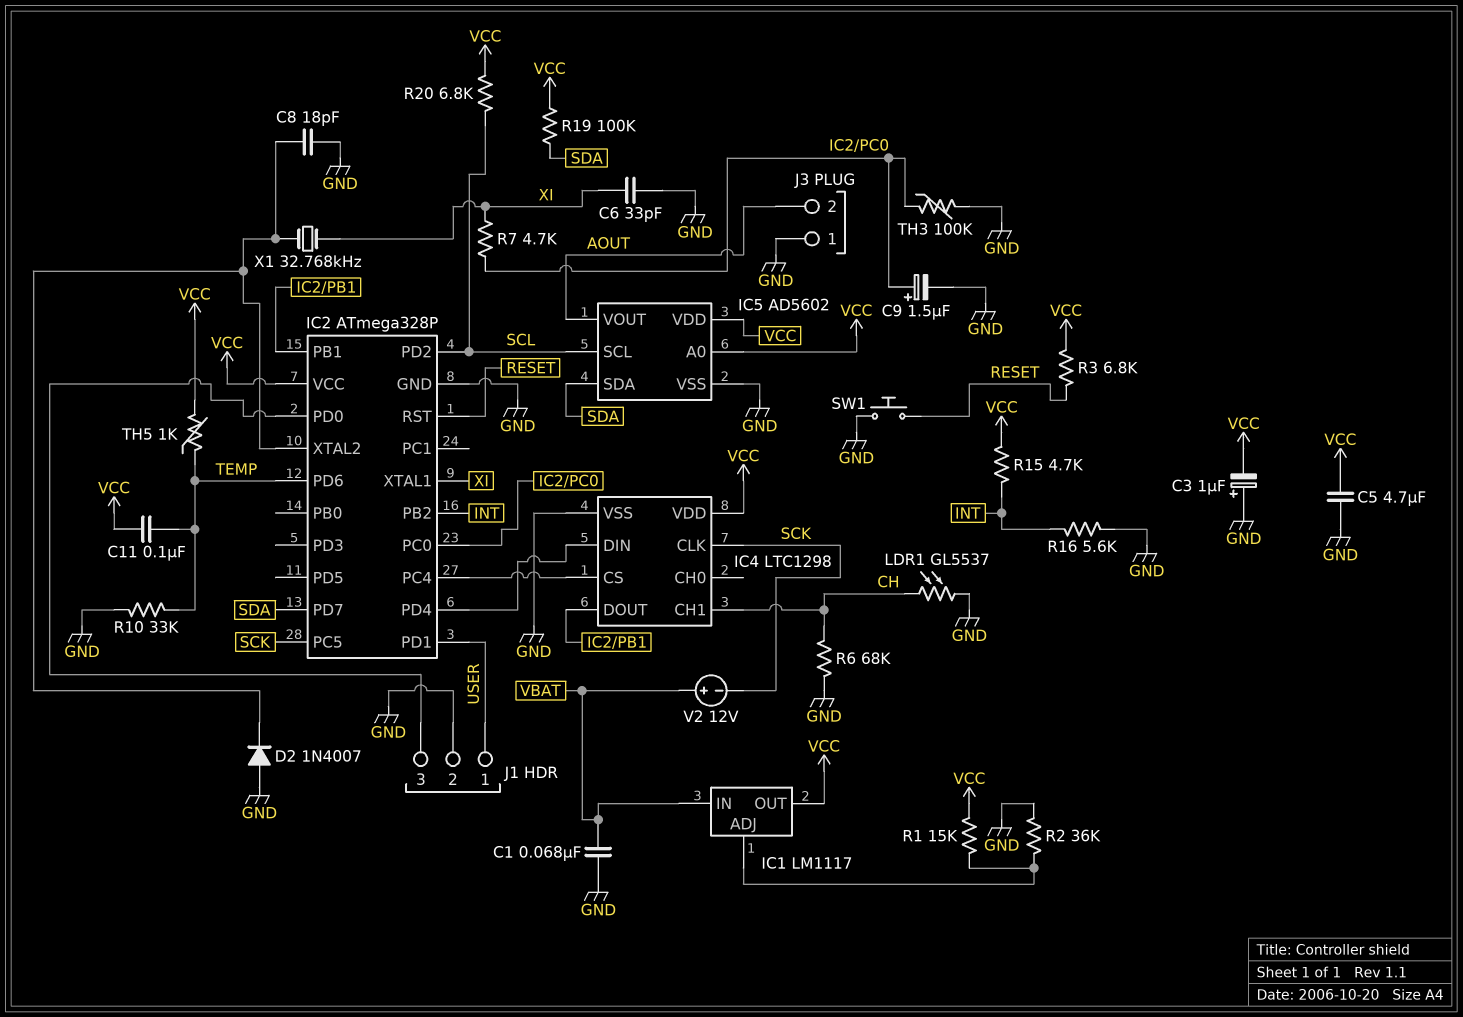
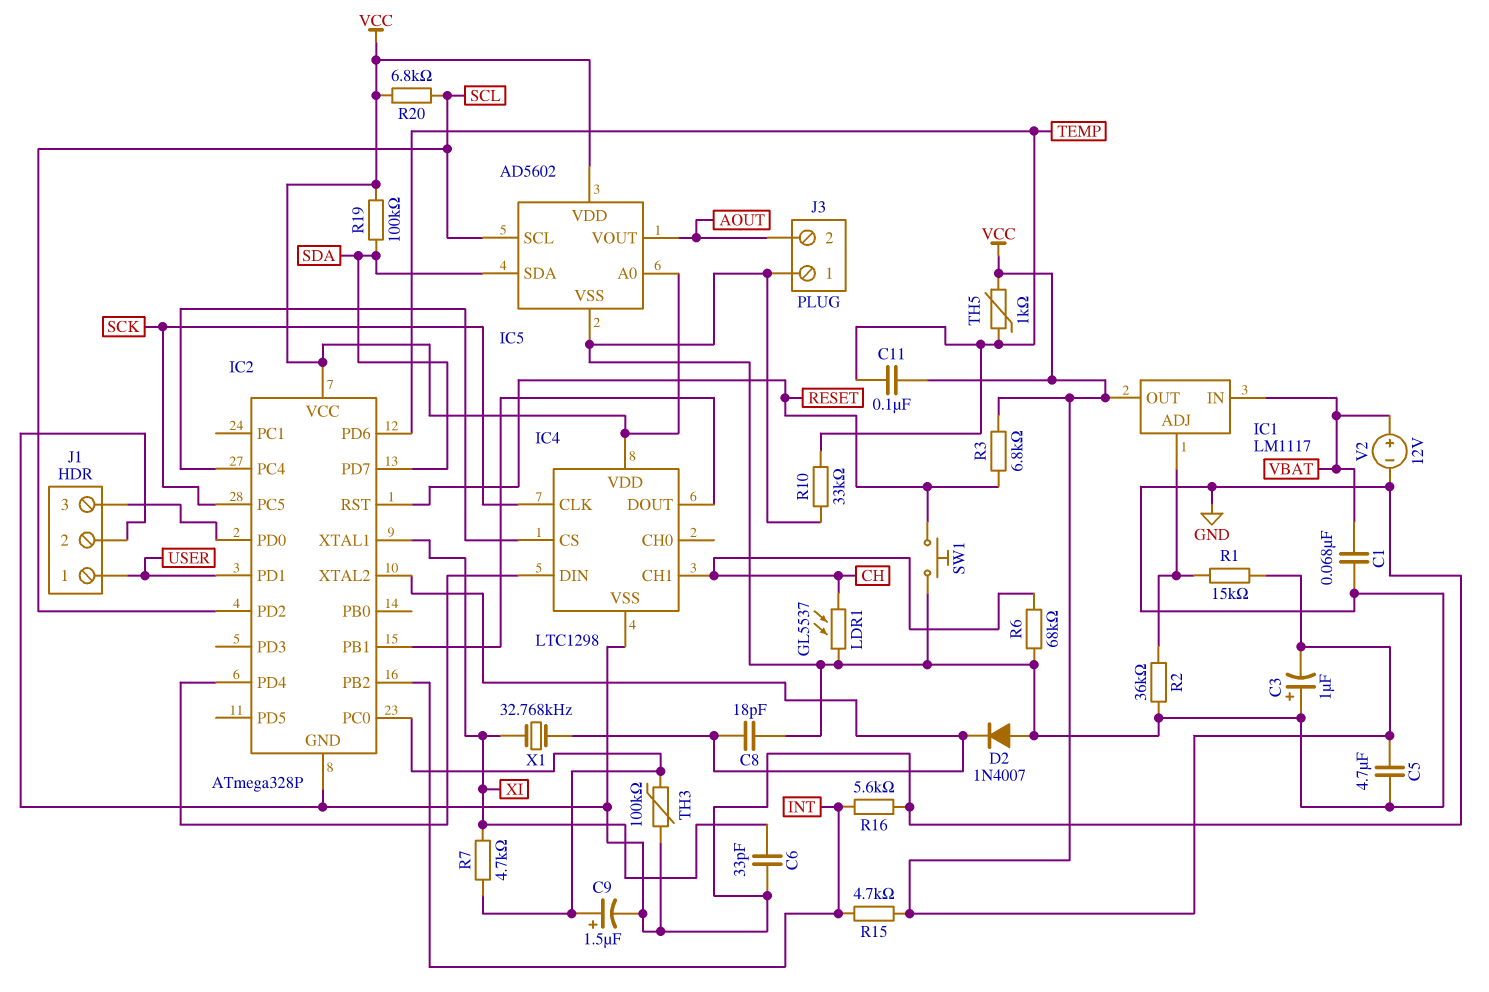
V2: 12V (plus VBAT, minus SCK) -> 12V (plus VBAT, minus GND)

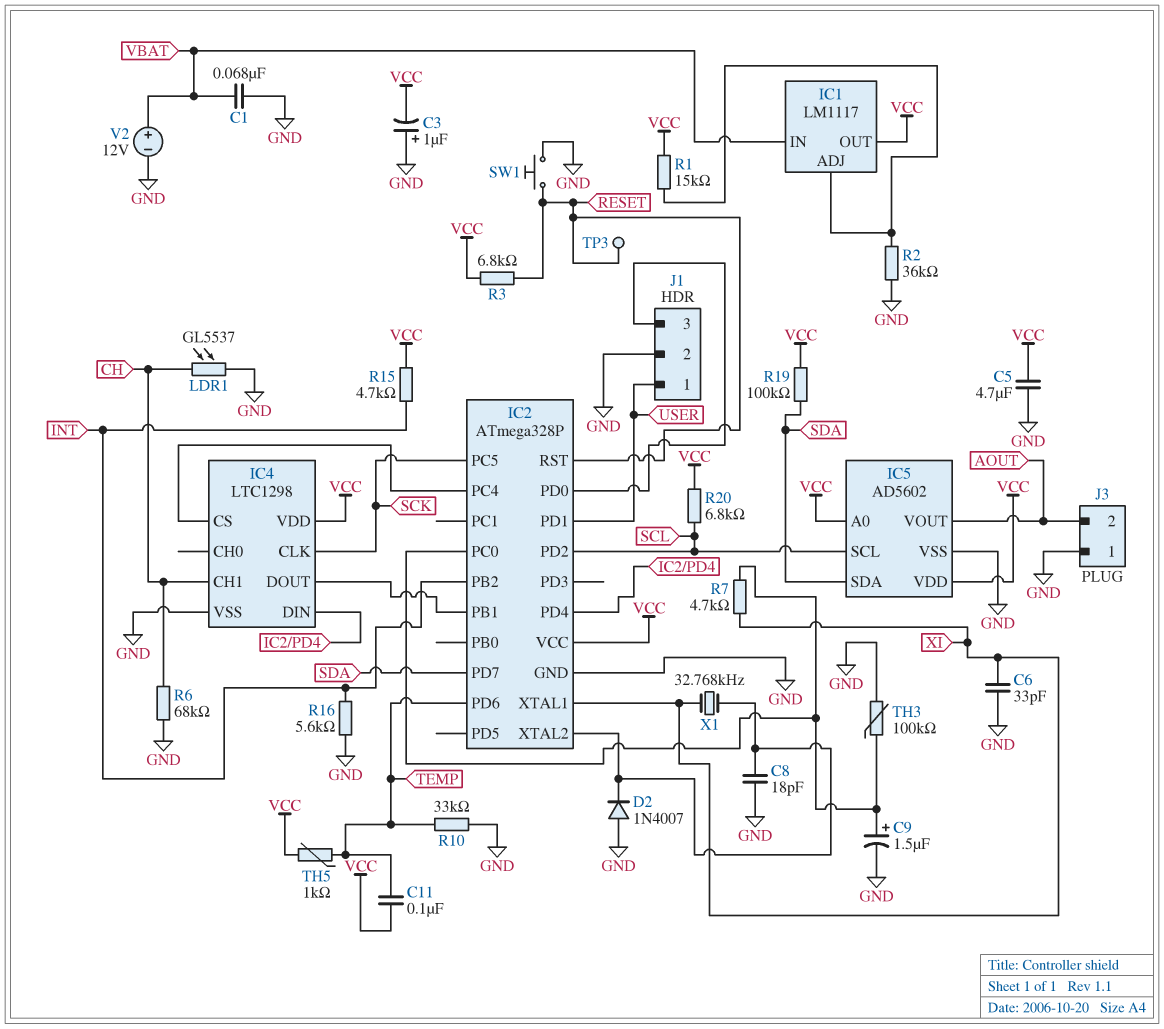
TP3: none -> test point (RESET)

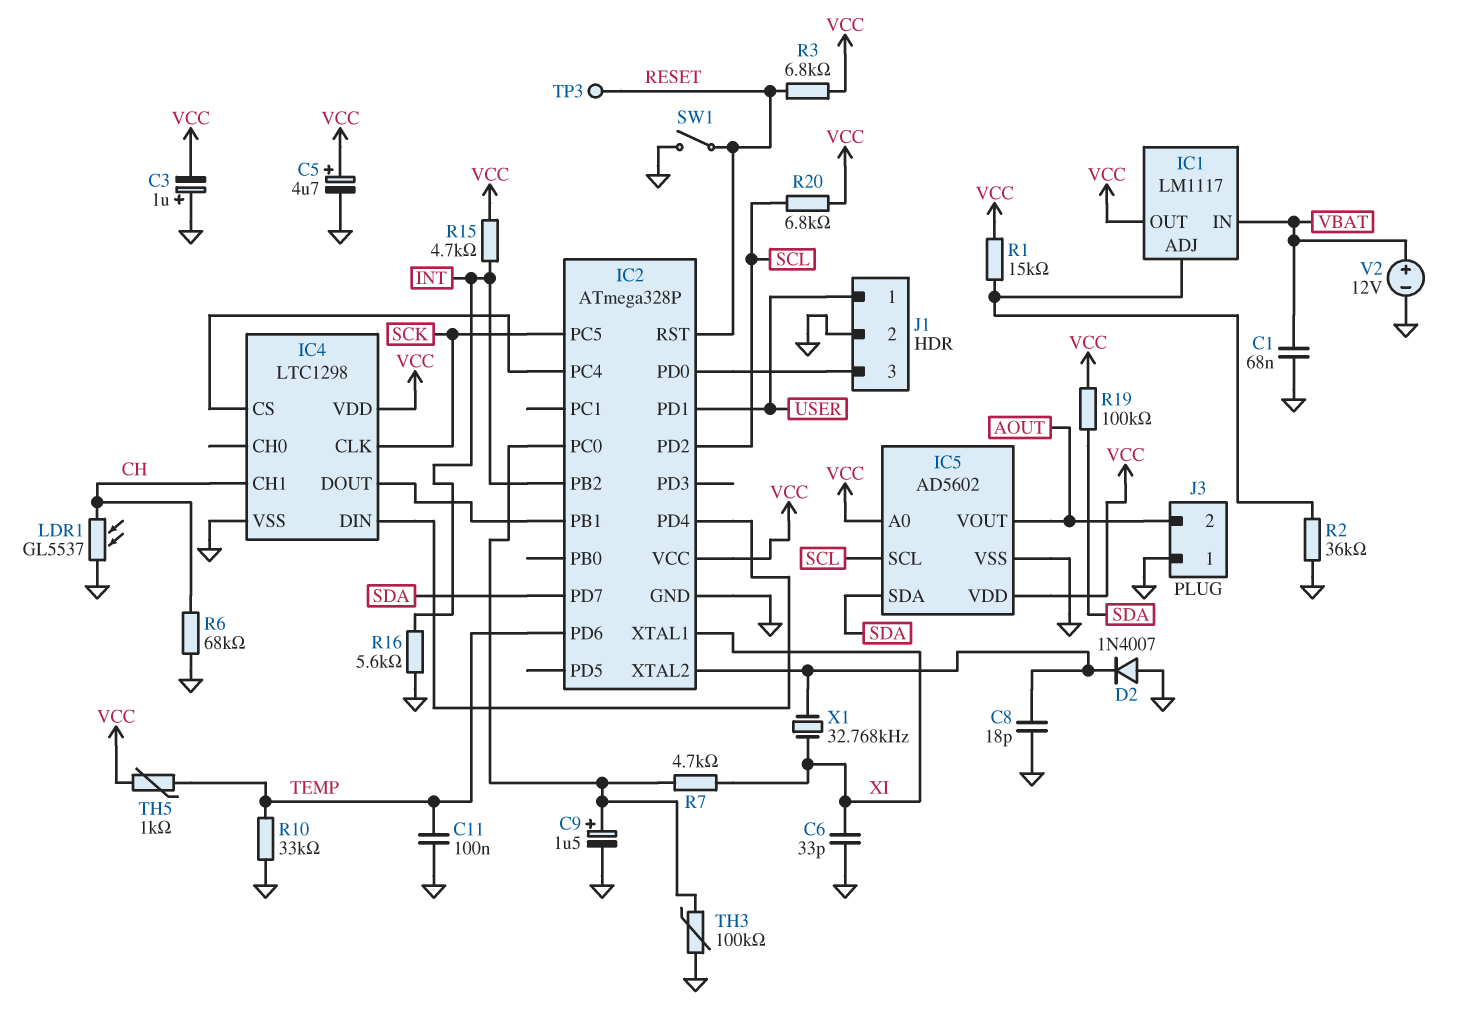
C5: 4.7uF (GND, VCC) -> 4.7uF (plus VCC, minus GND)
C11: 100nF (TEMP, VCC) -> 100nF (GND, TEMP)
SW1: button (GND, RESET) -> switch (GND, RESET)

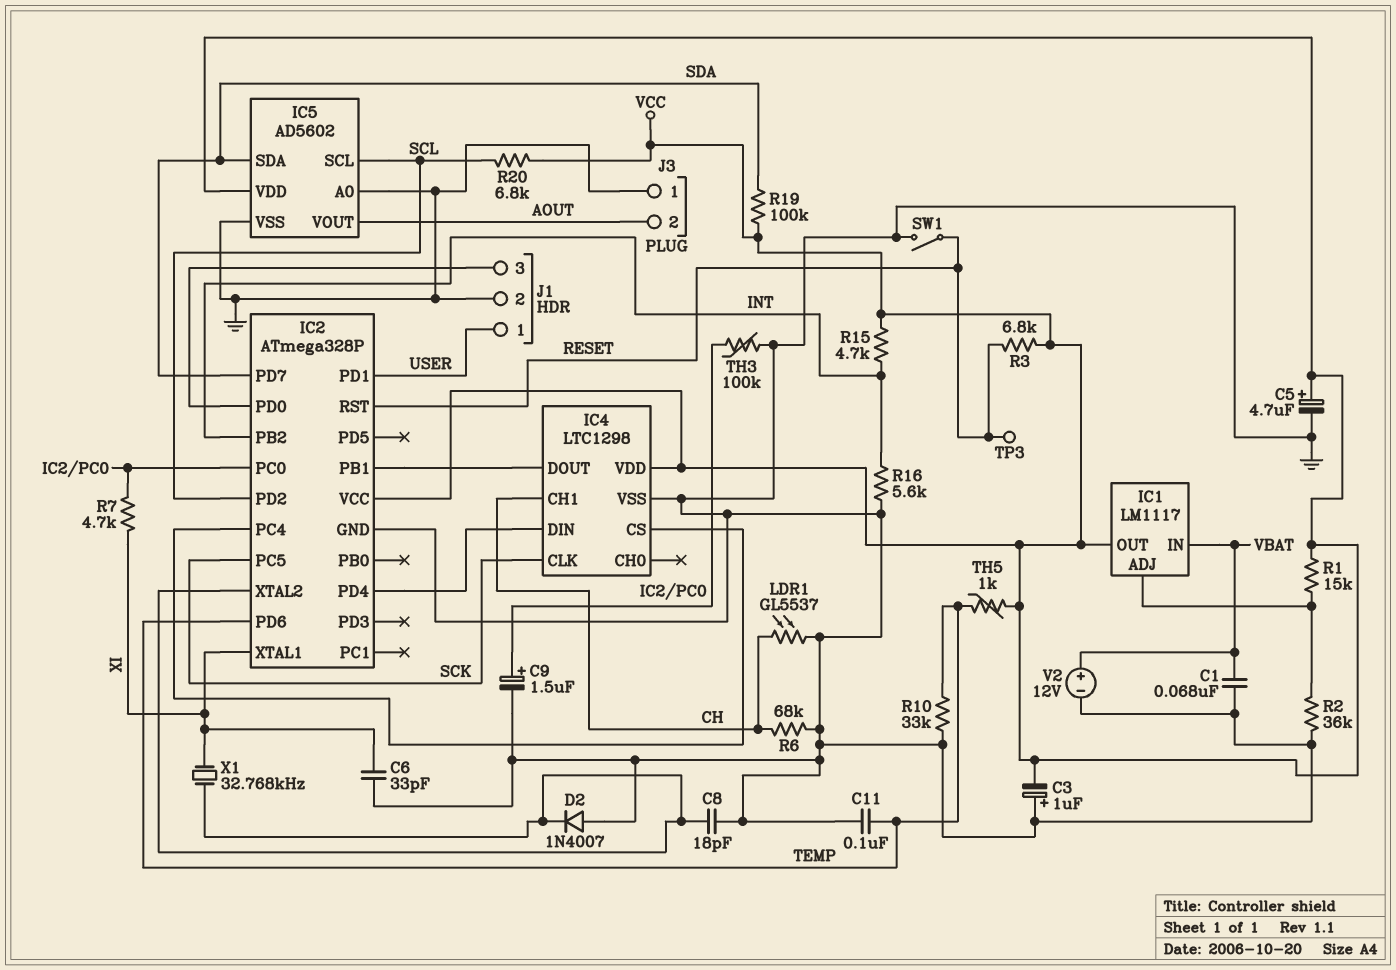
IC5 pin A0: VCC -> GND

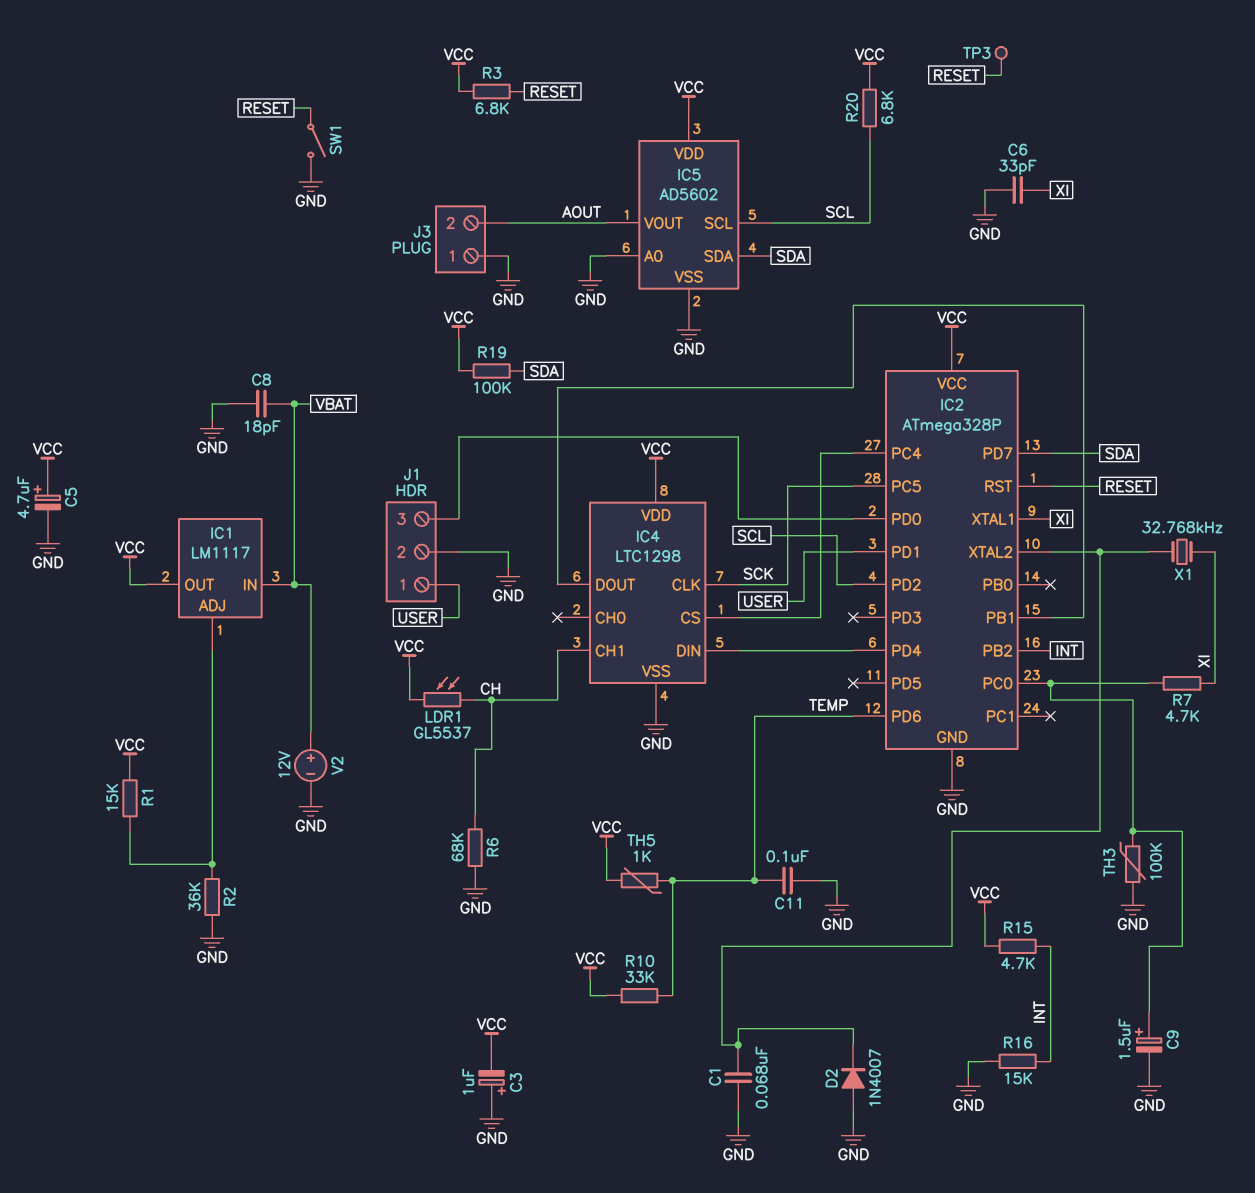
C1: 68nF (GND, VBAT) -> 68nF (GND, IC2/XTAL2)
C8: 18pF (GND, IC2/XTAL2) -> 18pF (GND, VBAT)
LDR1: GL5537 (CH, GND) -> GL5537 (CH, VCC)
R10: 33k (GND, TEMP) -> 33k (TEMP, VCC)
R16: 5.6k (GND, INT) -> 15k (GND, INT)

